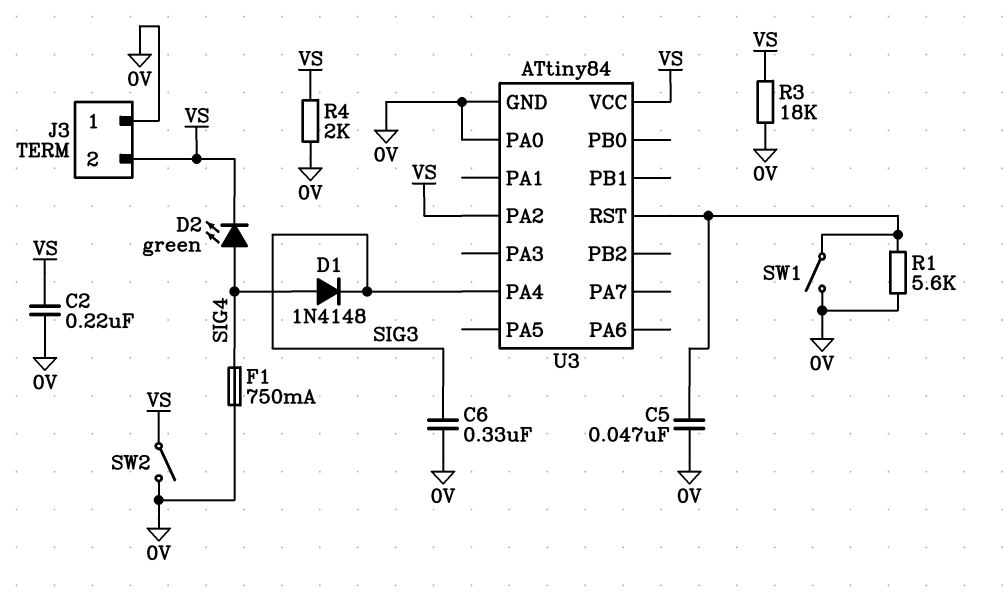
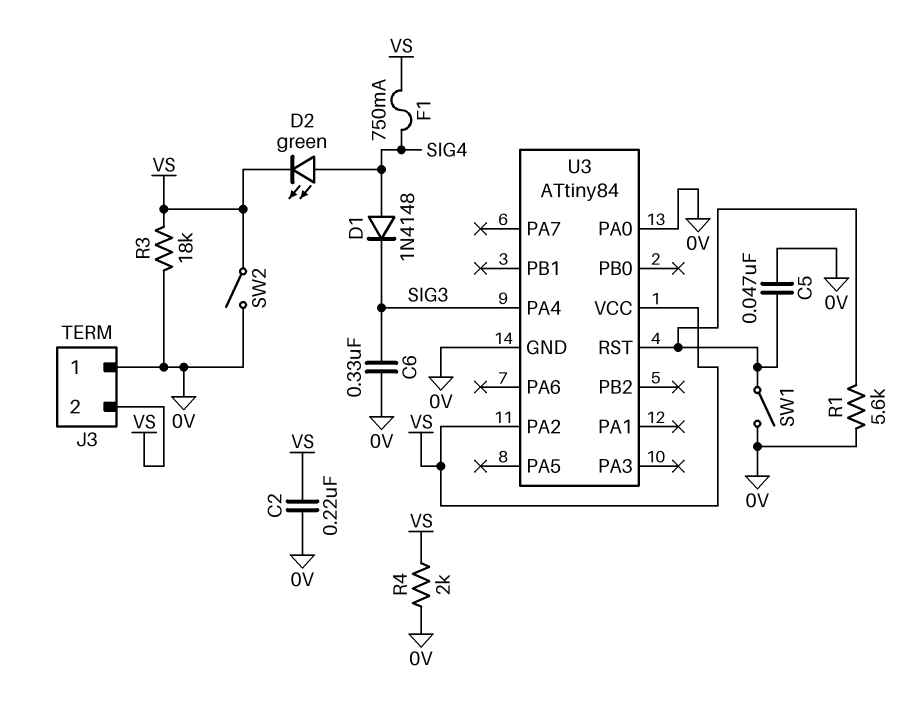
F1: 750mA (0V, SIG4) -> 750mA (SIG4, VS)

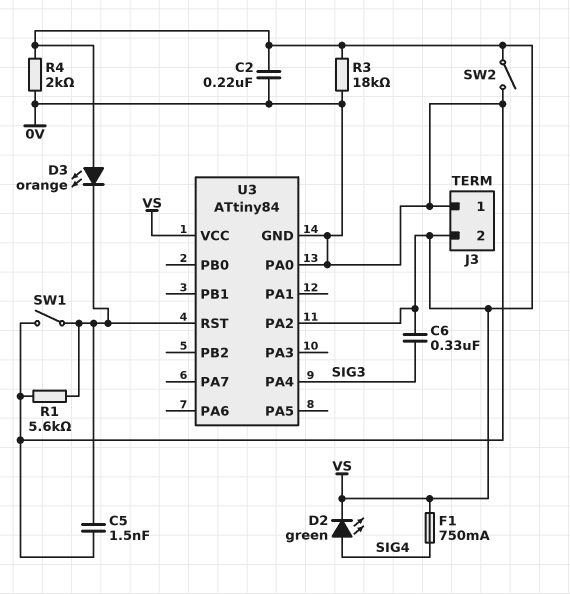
C5: 47nF (0V, U3/RST) -> 1.5nF (0V, U3/RST)
C6: 330nF (0V, SIG3) -> 330nF (SIG3, VS)
D1: diode 1N4148 (A SIG4, K SIG3) -> none
D3: none -> LED orange (A VS, K U3/RST)

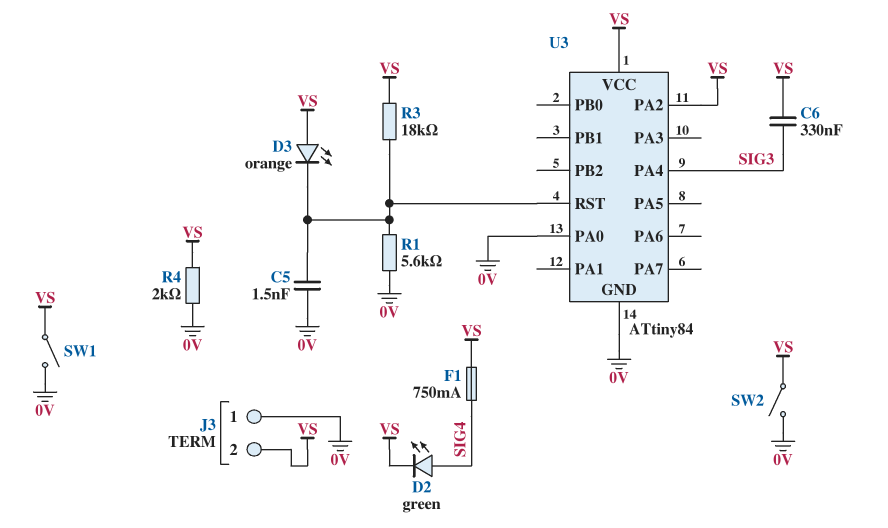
C2: 220nF (0V, VS) -> none
R3: 18k (0V, VS) -> 18k (U3/RST, VS)
SW1: switch (0V, U3/RST) -> switch (0V, VS)

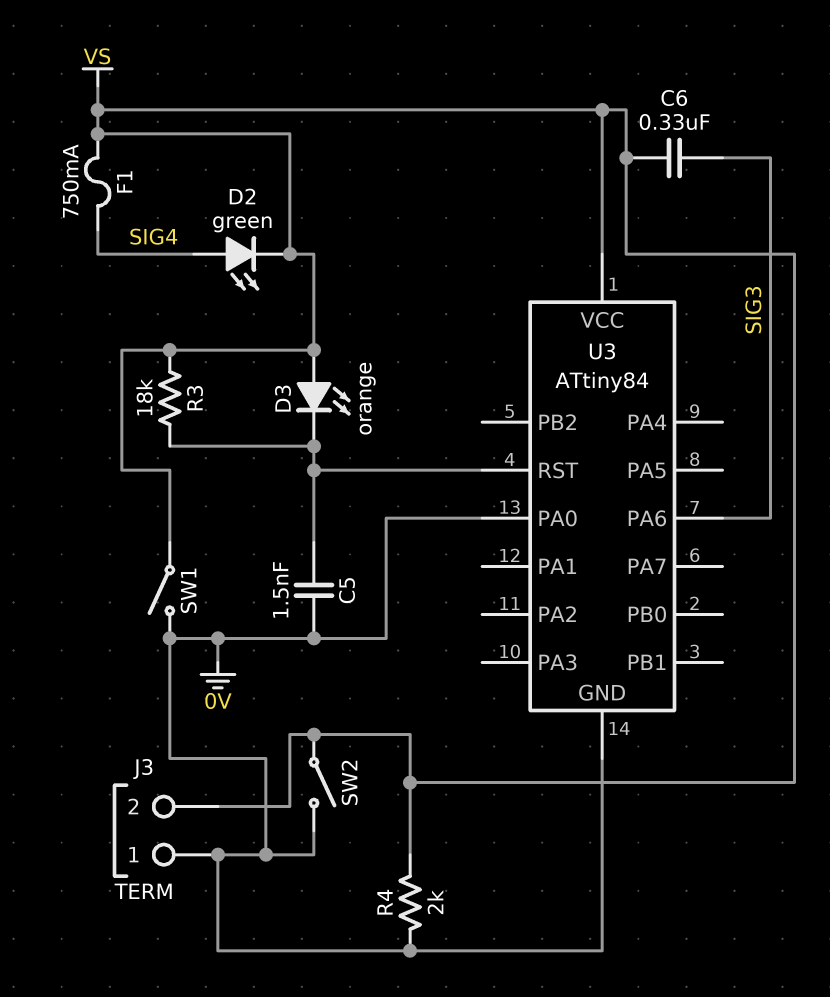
R1: 5.6k (0V, U3/RST) -> none
U3 pin PA2: VS -> none
U3 pin PA4: SIG3 -> none
U3 pin PA6: none -> SIG3

